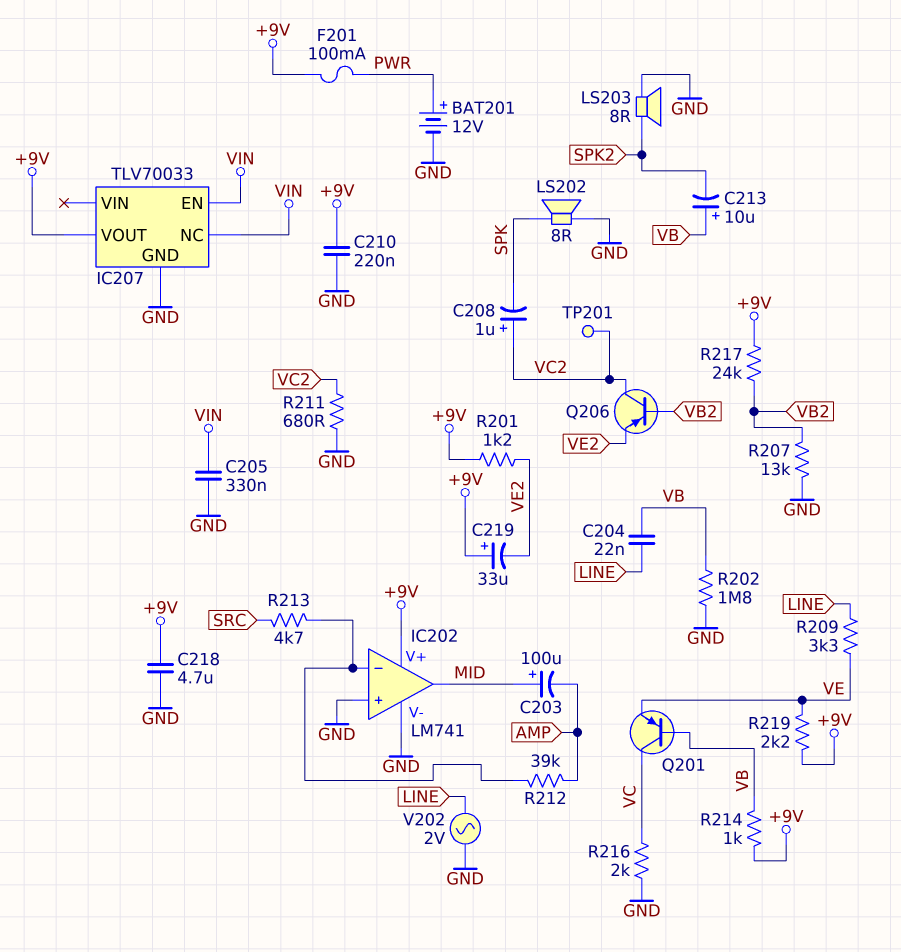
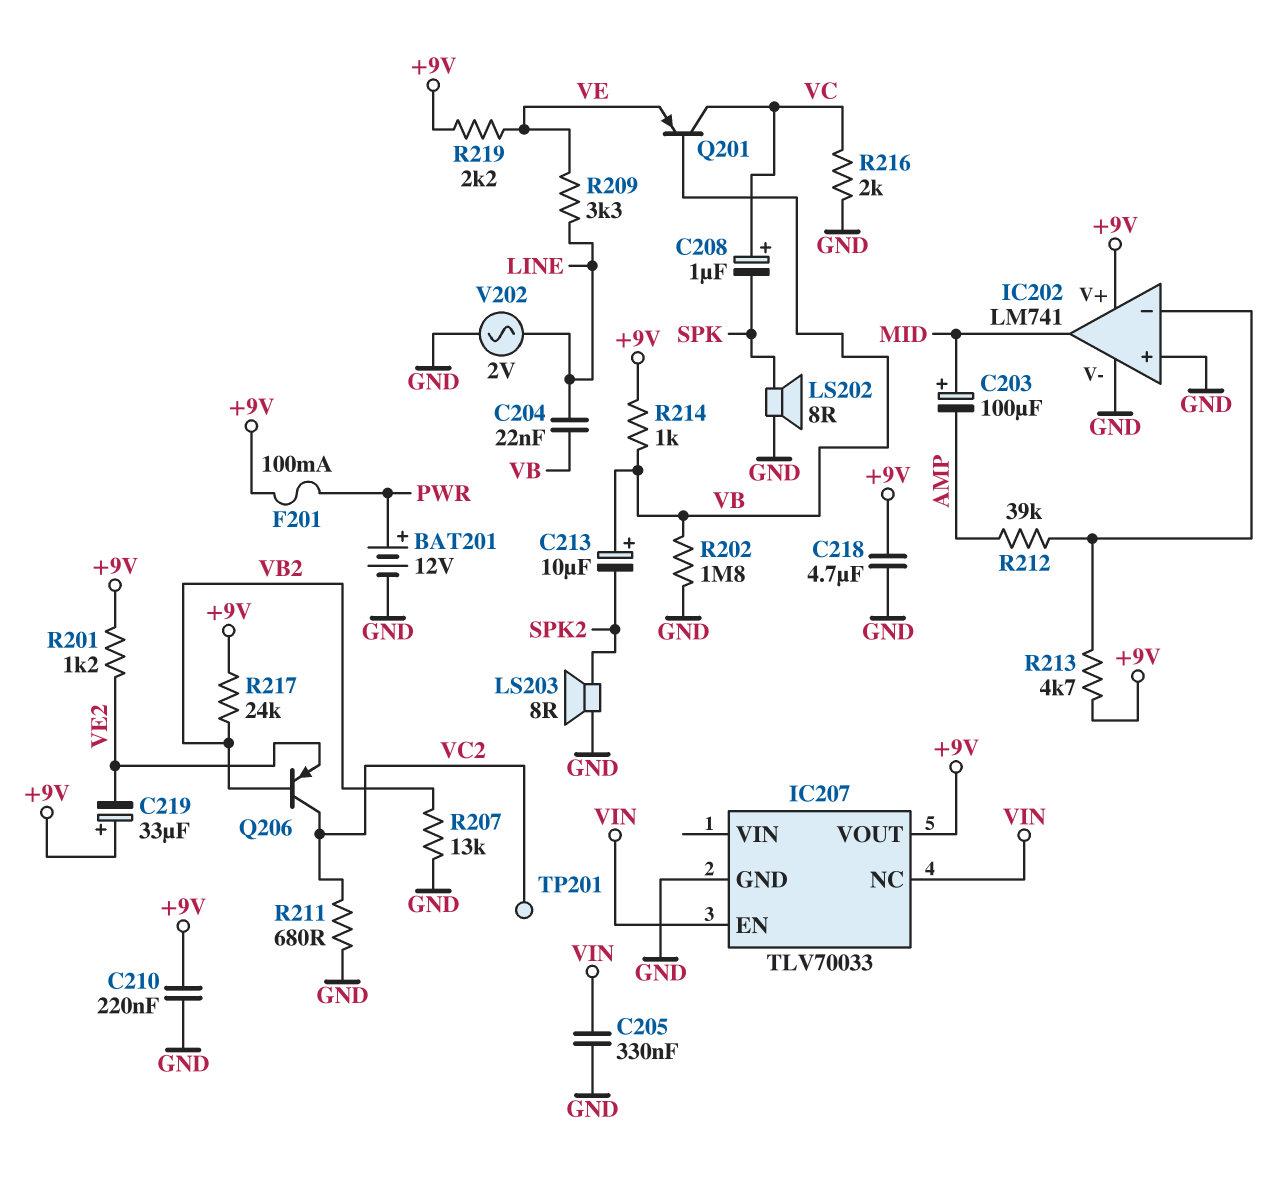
C208: 1uF (plus VC2, minus SPK) -> 1uF (plus VC, minus SPK)
R213: 4.7k (IC202/in-, SRC) -> 4.7k (+9V, IC202/in-)

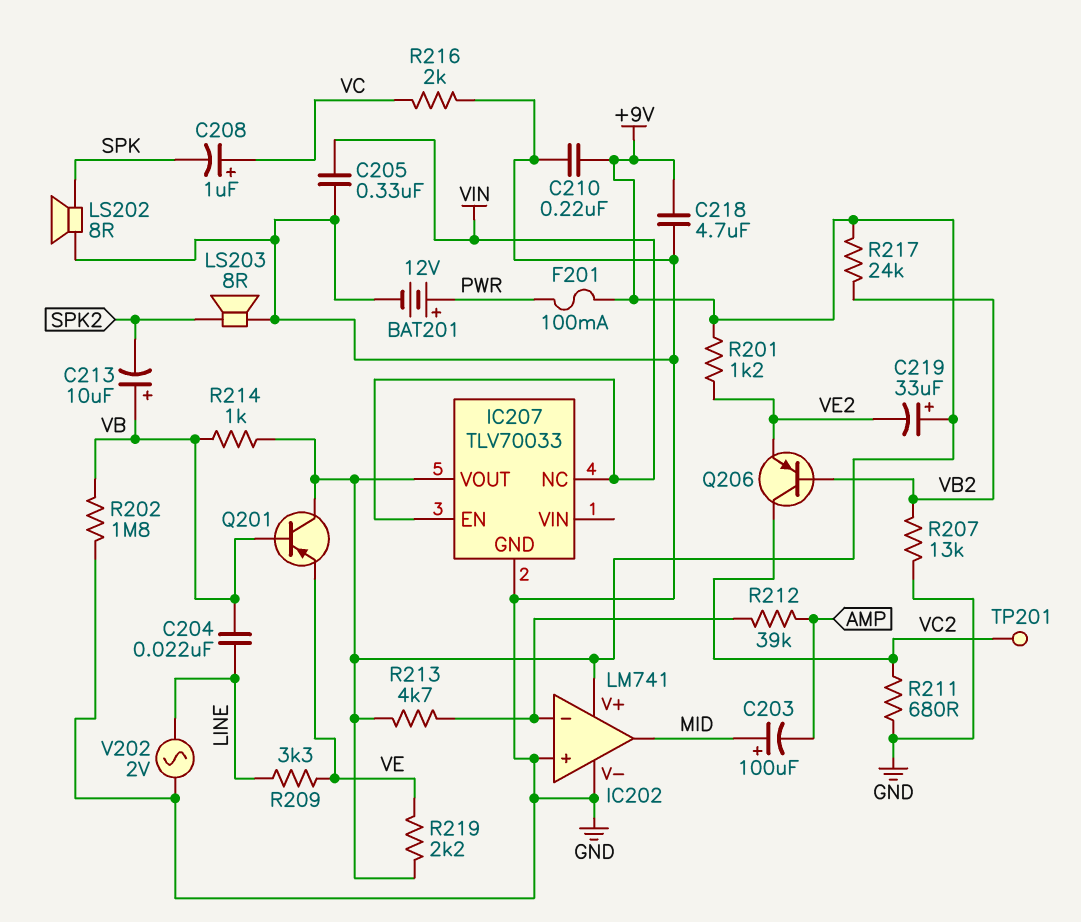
Q201: PNP (B VB, C VC, E VE) -> PNP (B VB, C +9V, E VE)

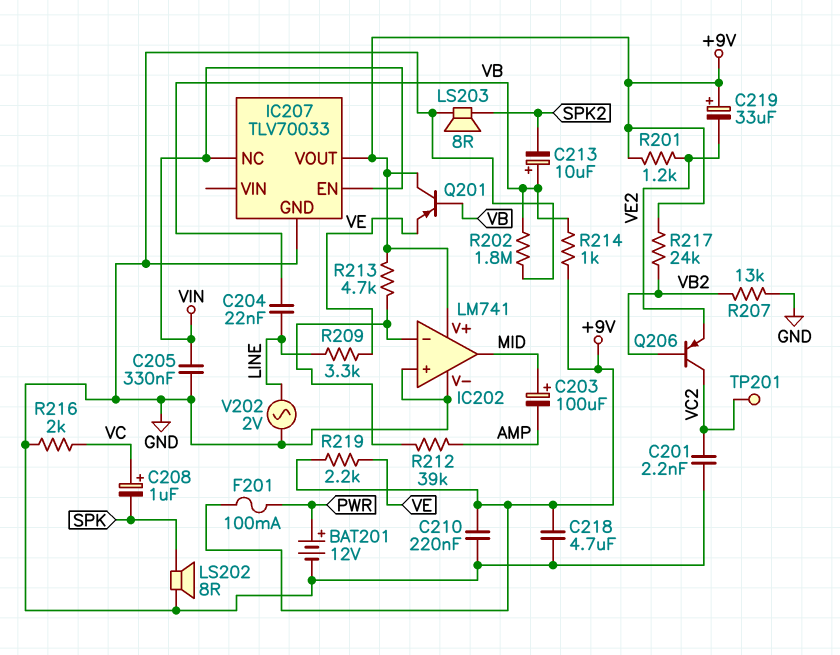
C201: none -> 2.2nF (GND, VC2)
R211: 680 (GND, VC2) -> none

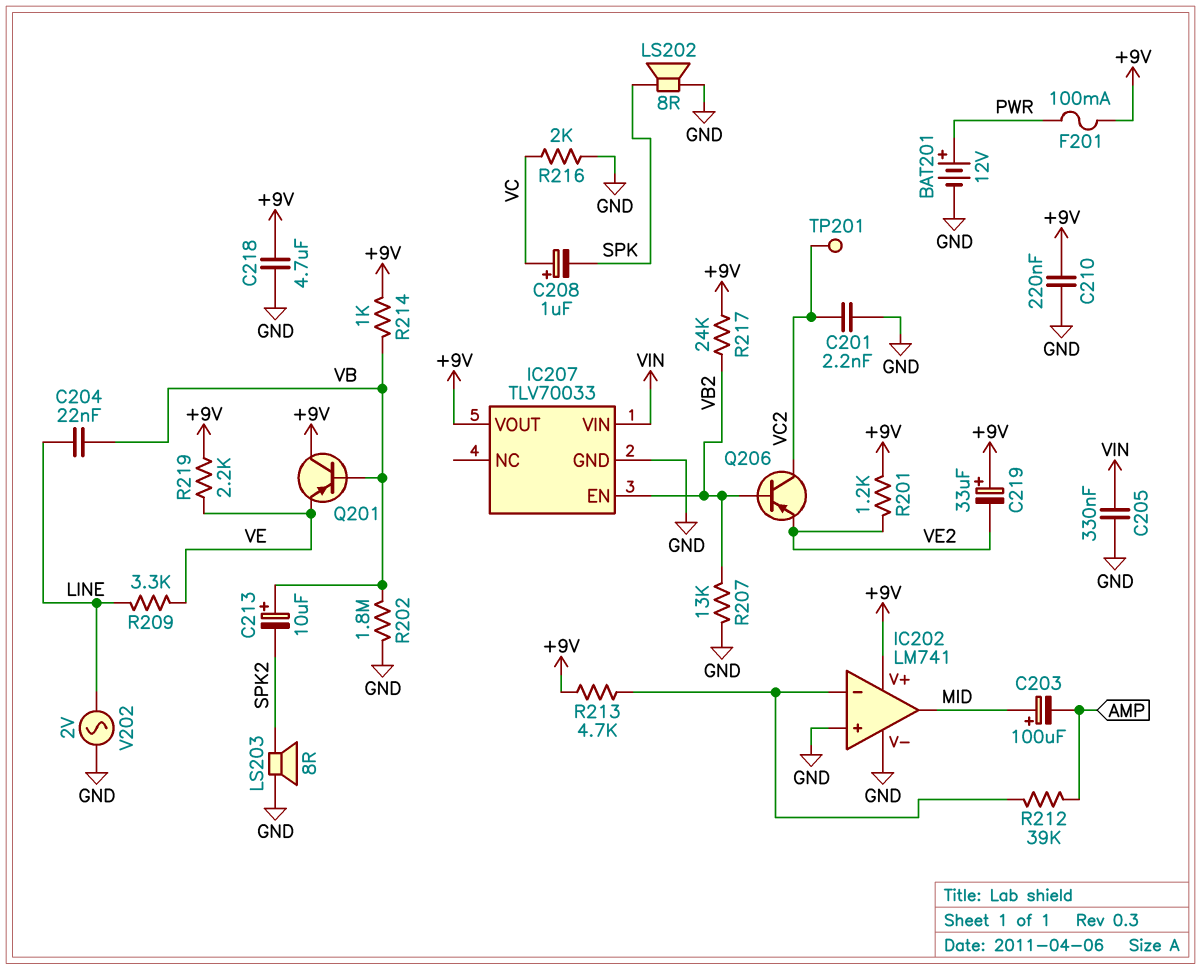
IC207 pin EN: VIN -> VB2
IC207 pin NC: VIN -> none
IC207 pin VIN: none -> VIN

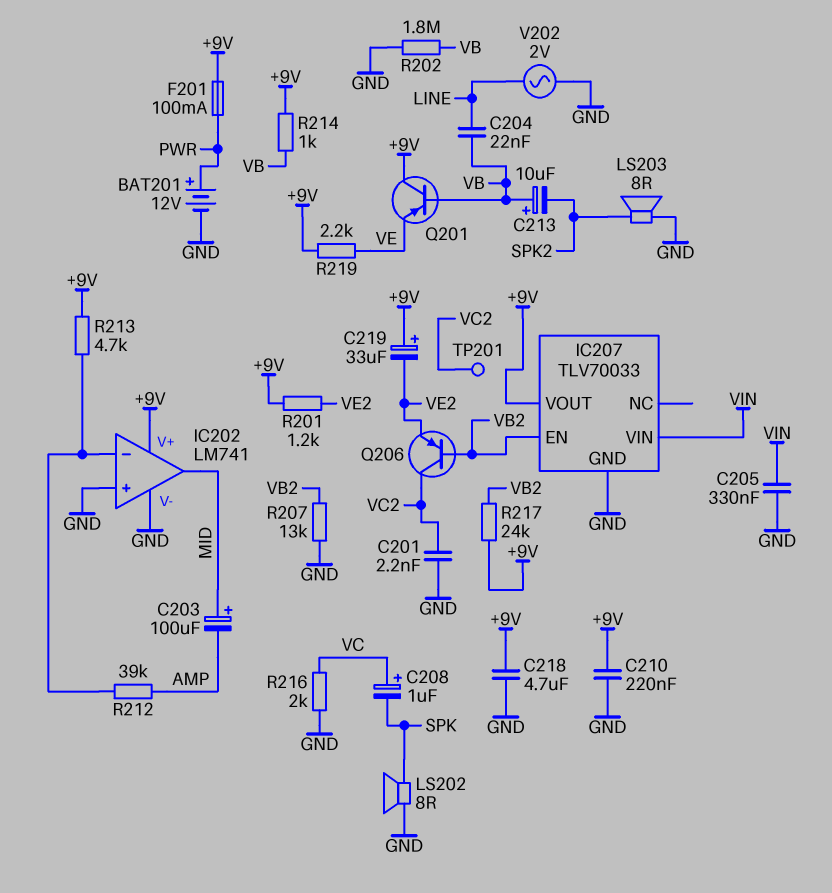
R209: 3.3k (LINE, VE) -> none

